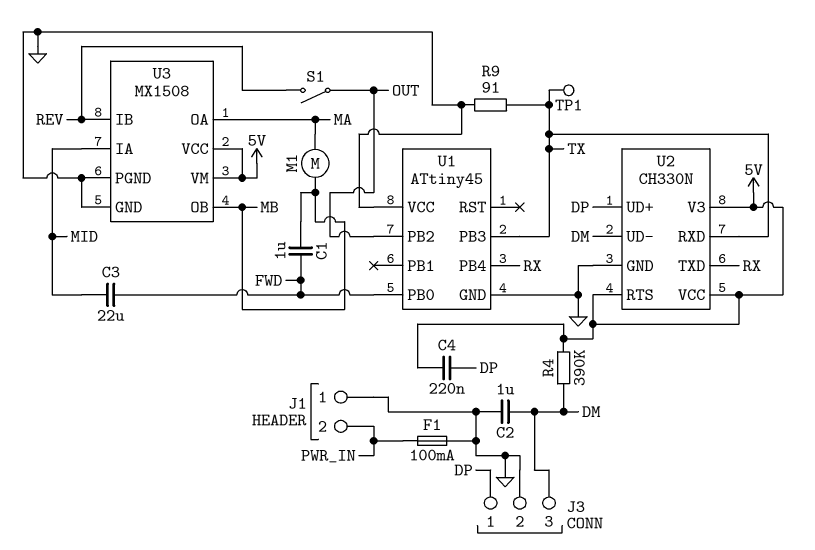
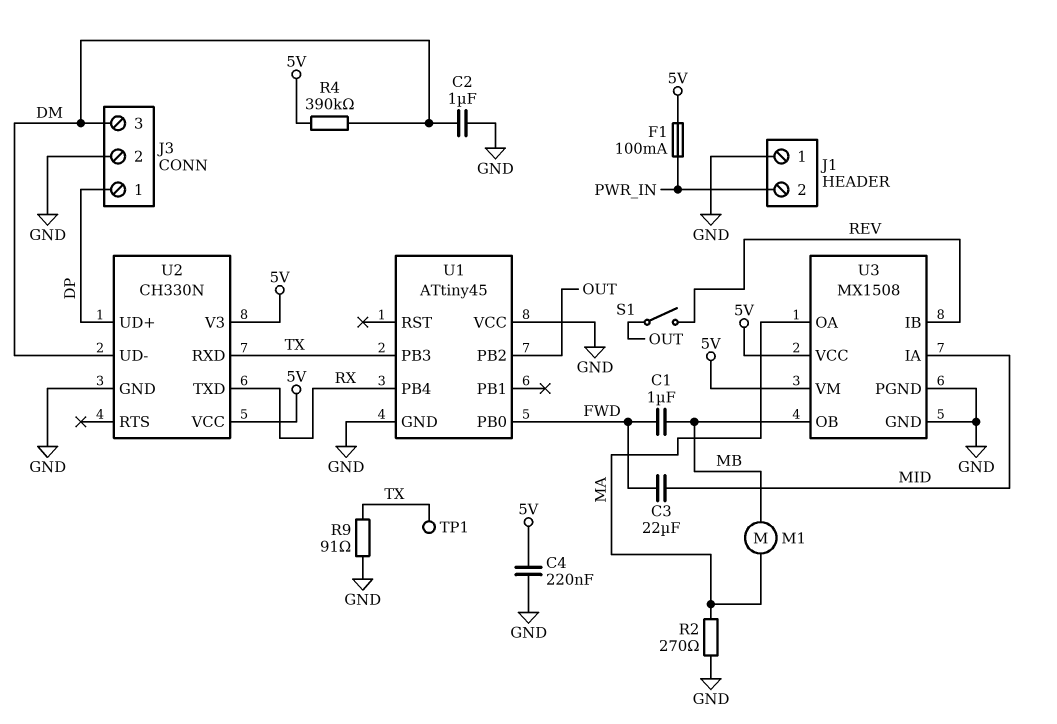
C4: 220nF (5V, DP) -> 220nF (5V, GND)
F1: 100mA (GND, PWR_IN) -> 100mA (5V, PWR_IN)
R2: none -> 270 (GND, MA)
U2 pin RTS: 5V -> none

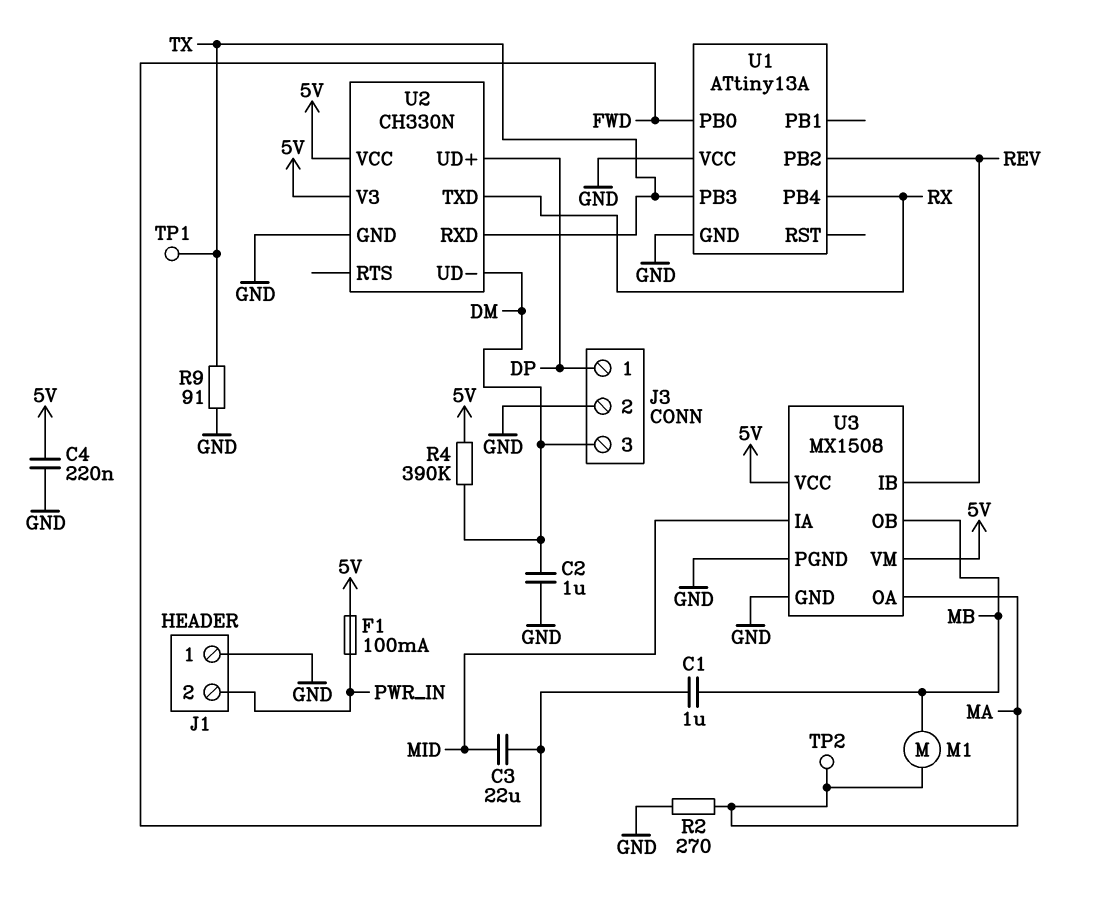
S1: switch (OUT, REV) -> none
TP2: none -> test point (MA)
U1: ATtiny45 -> ATtiny13A
U1 pin PB2: OUT -> REV

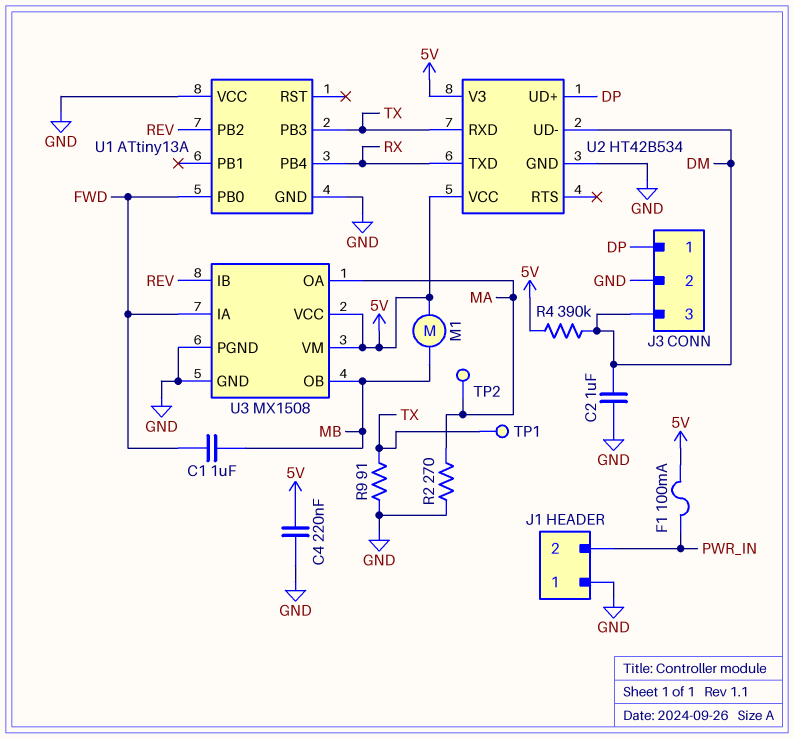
C3: 22uF (FWD, MID) -> none
M1: motor (MA, MB) -> motor (5V, MB)
U2: CH330N -> HT42B534
U3 pin IA: MID -> FWD

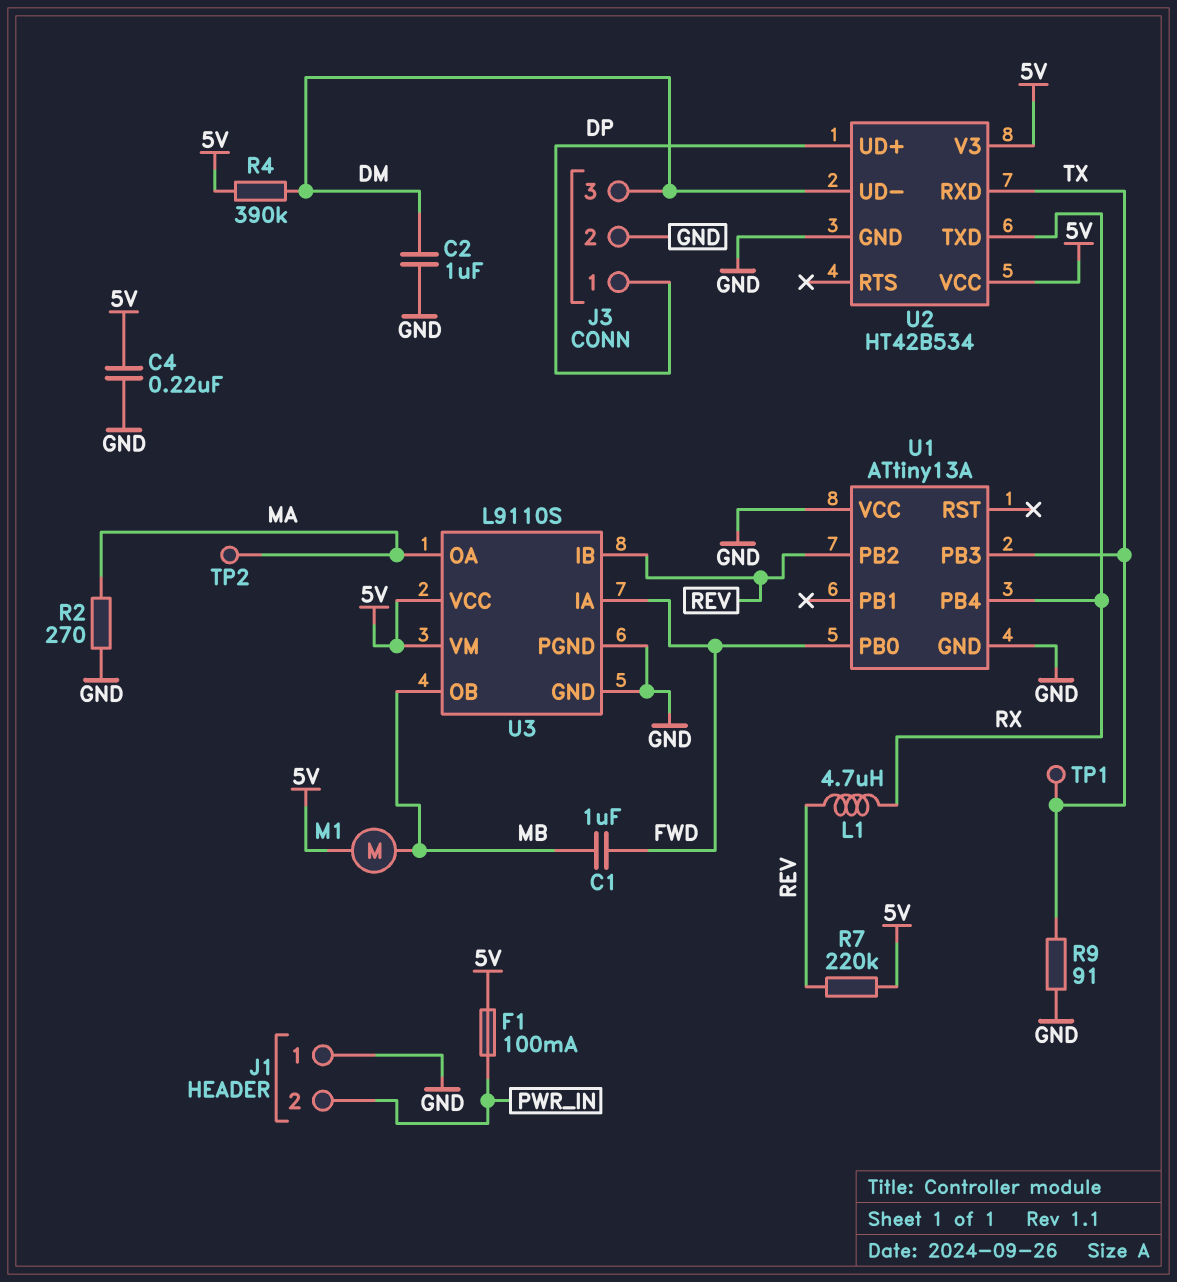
L1: none -> 4.7uH (REV, RX)
R7: none -> 220k (5V, REV)
U3: MX1508 -> L9110S

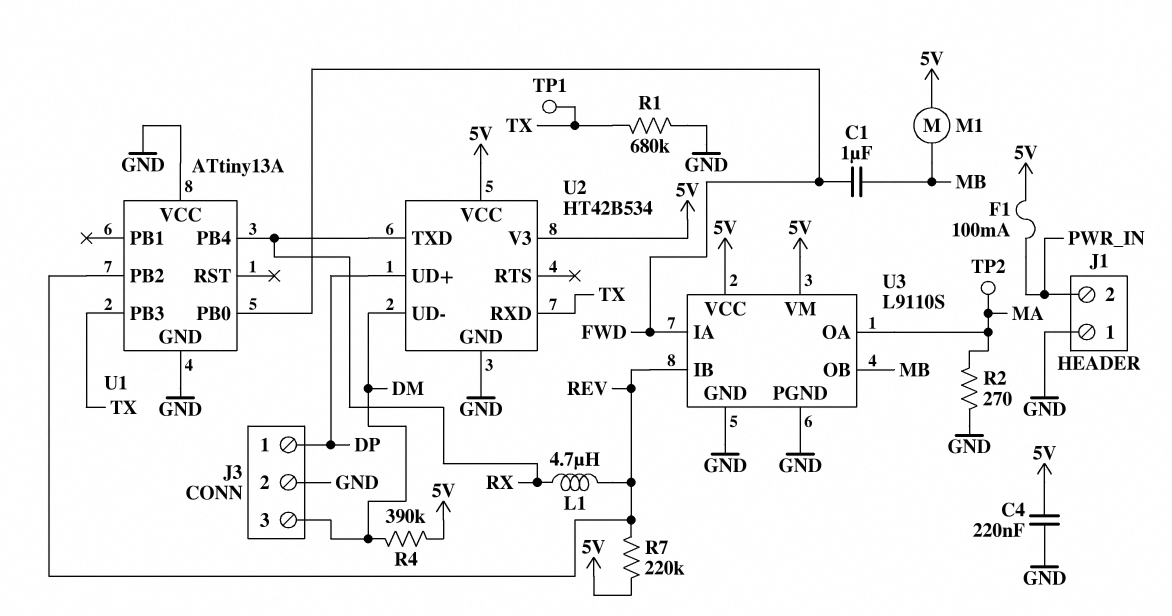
C2: 1uF (DM, GND) -> none
R1: none -> 680k (GND, TX)
R9: 91 (GND, TX) -> none

